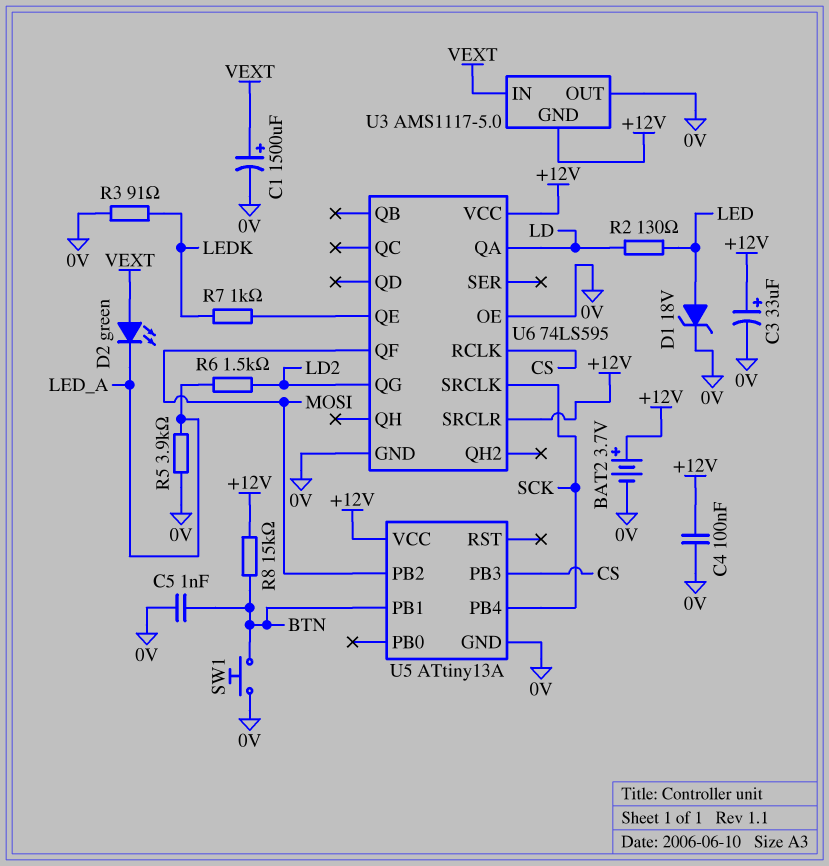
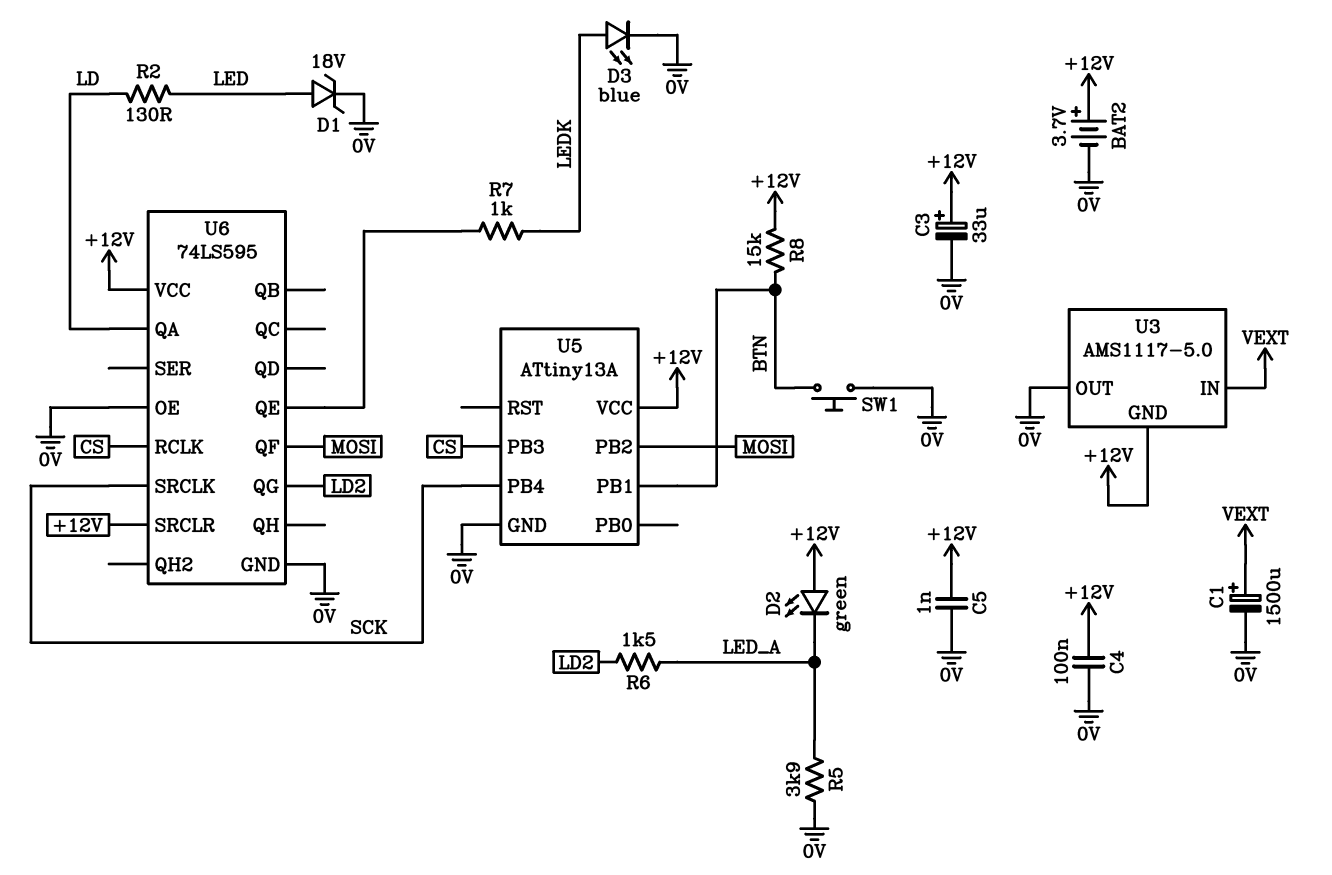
C5: 1nF (0V, BTN) -> 1nF (+12V, 0V)
D2: LED green (A VEXT, K LED_A) -> LED green (A +12V, K LED_A)
D3: none -> LED blue (A LEDK, K 0V)
R3: 91 (0V, LEDK) -> none

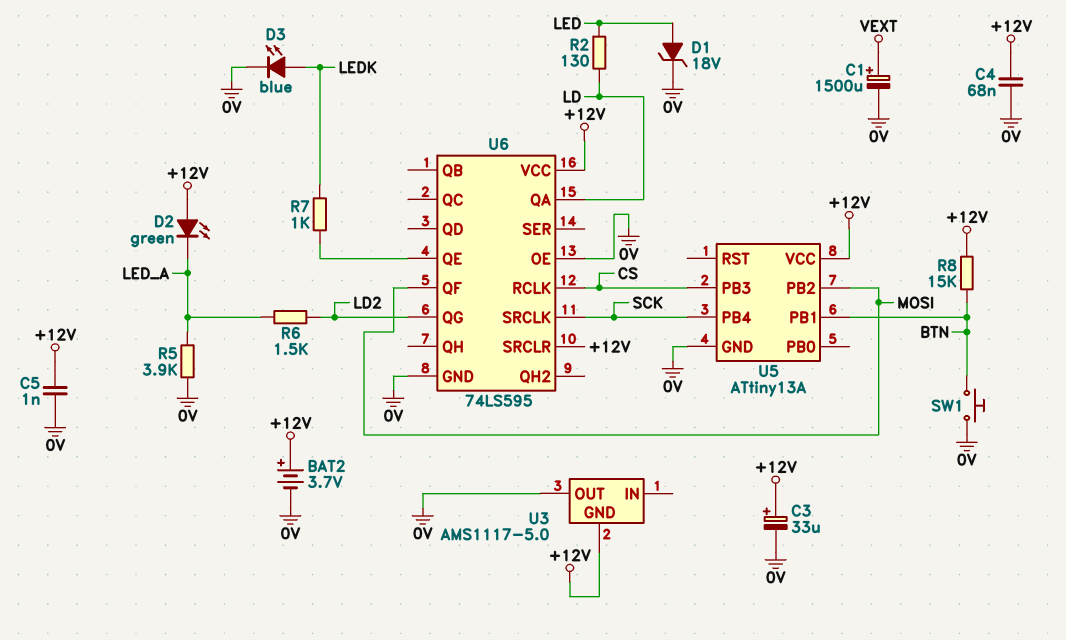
C4: 100nF (+12V, 0V) -> 68nF (+12V, 0V)
U3 pin IN: VEXT -> none

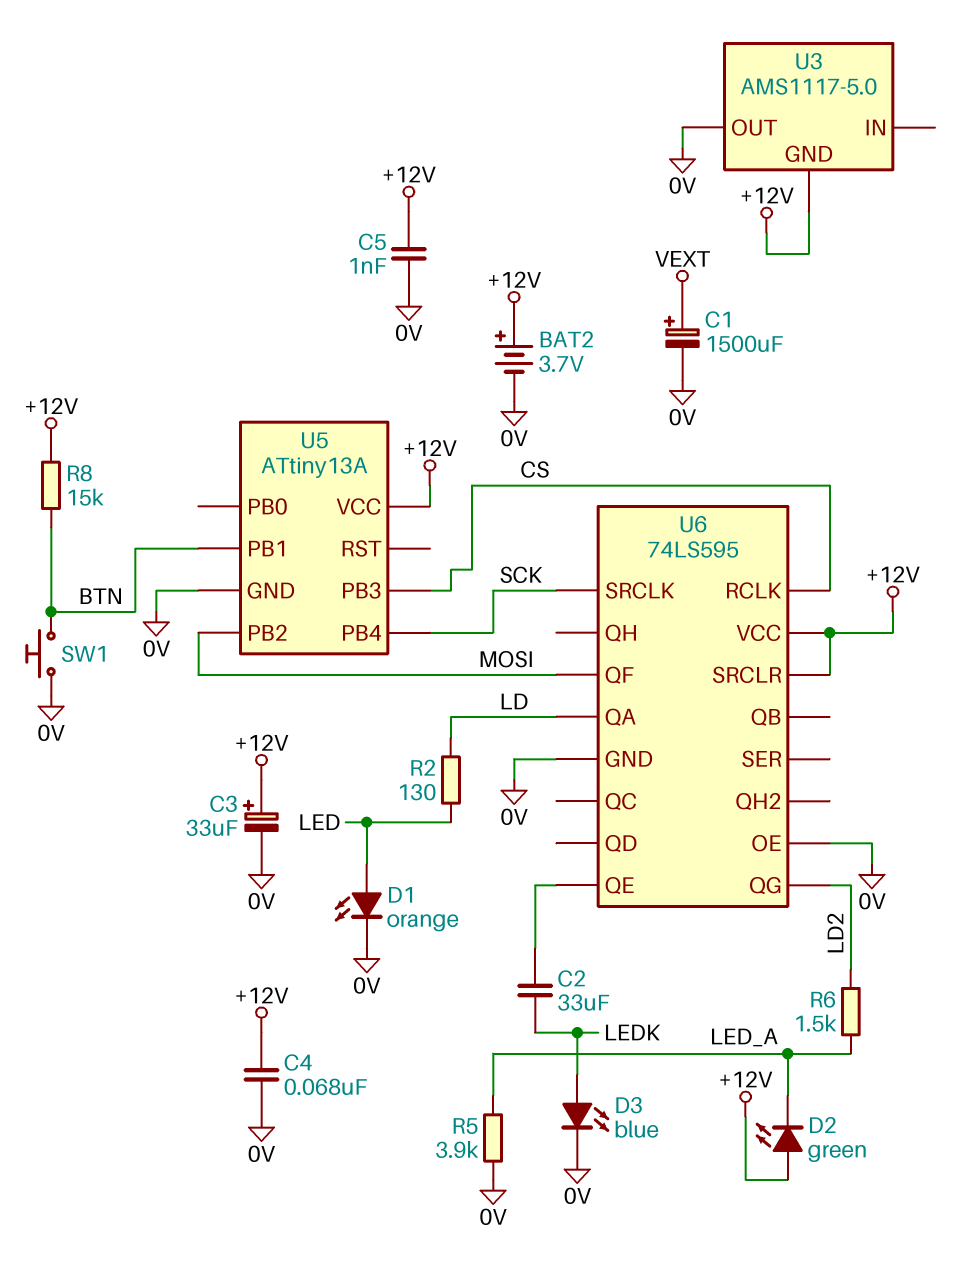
C2: none -> 33uF (LEDK, U6/QE)
D1: zener 18V (A LED, K 0V) -> LED orange (A LED, K 0V)
R7: 1k (LEDK, U6/QE) -> none

